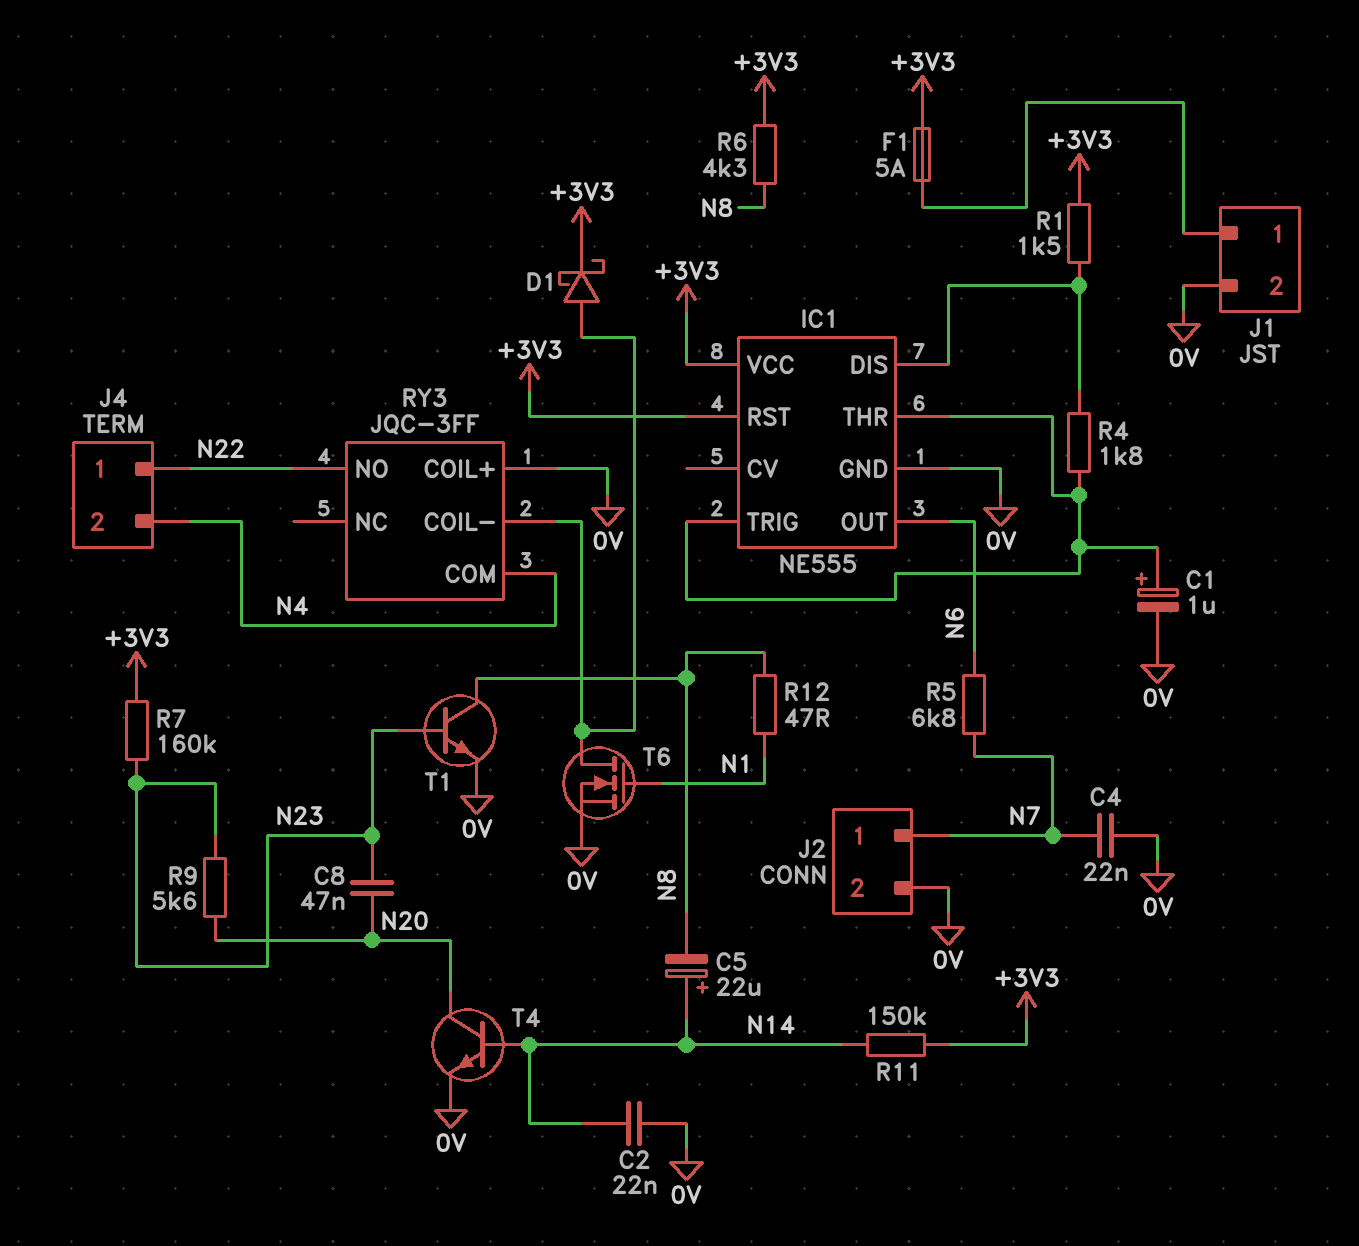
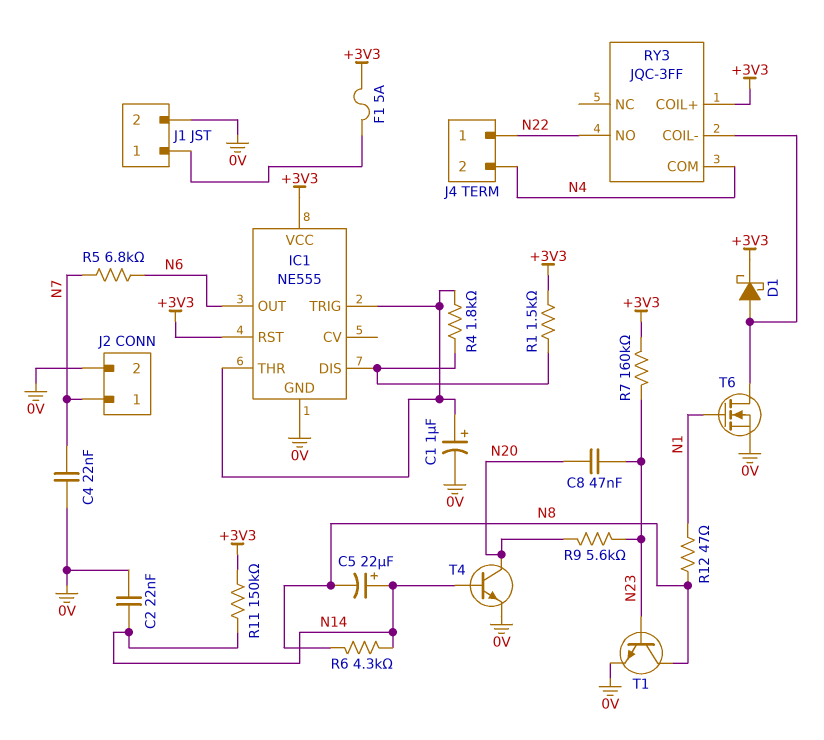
R6: 4.3k (+3V3, N8) -> 4.3k (N8, N14)
RY3 pin COIL+: 0V -> +3V3

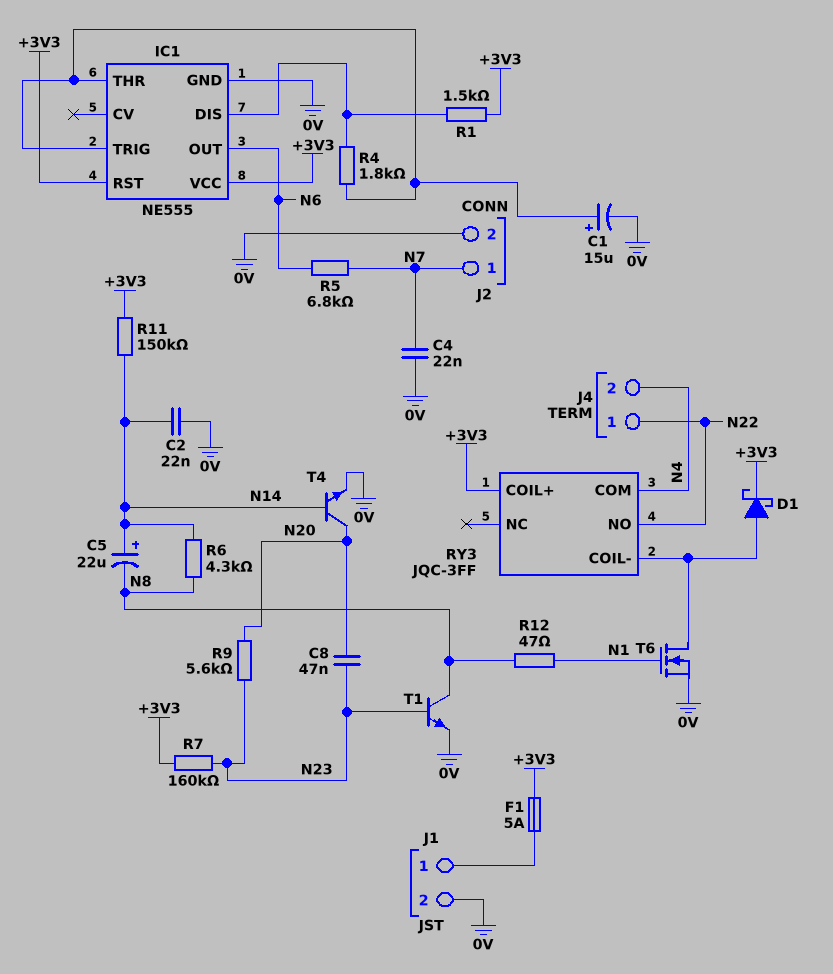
C1: 1uF (plus IC1/THR, minus 0V) -> 15uF (plus IC1/THR, minus 0V)

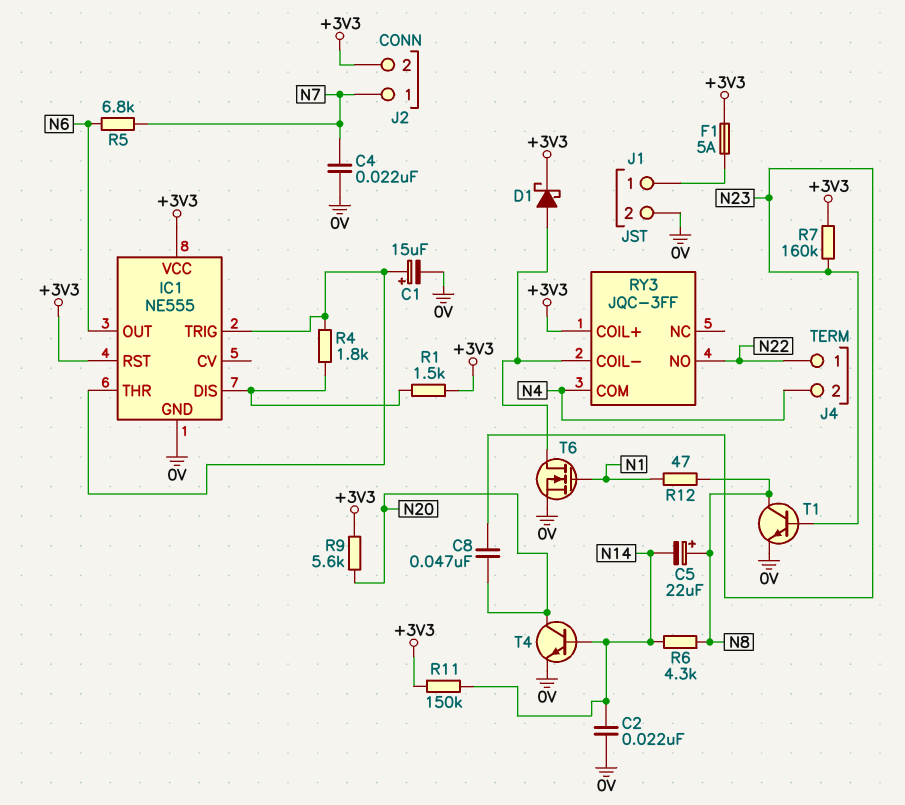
C5: 22uF (plus N14, minus N8) -> 22uF (plus N8, minus N14)
J2 pin 2: 0V -> +3V3
R9: 5.6k (N20, N23) -> 5.6k (+3V3, N20)

